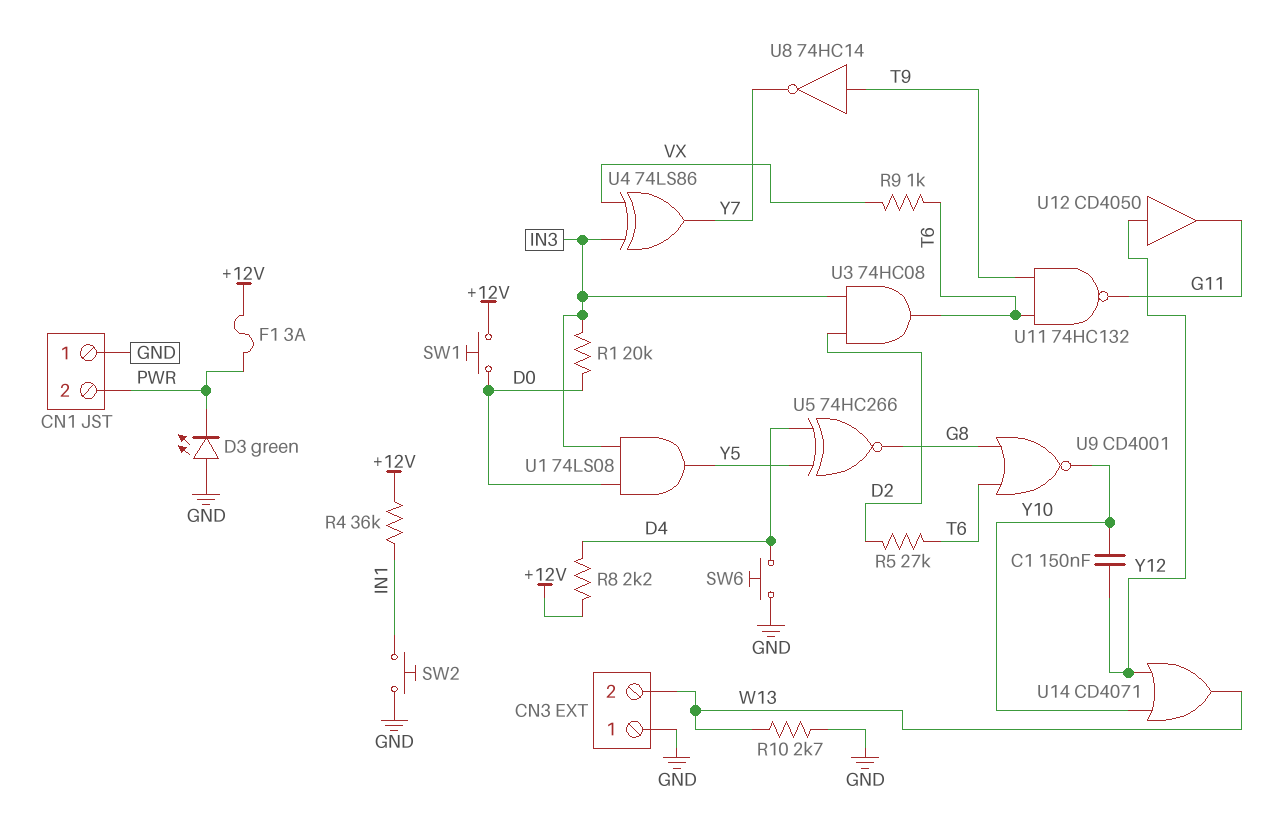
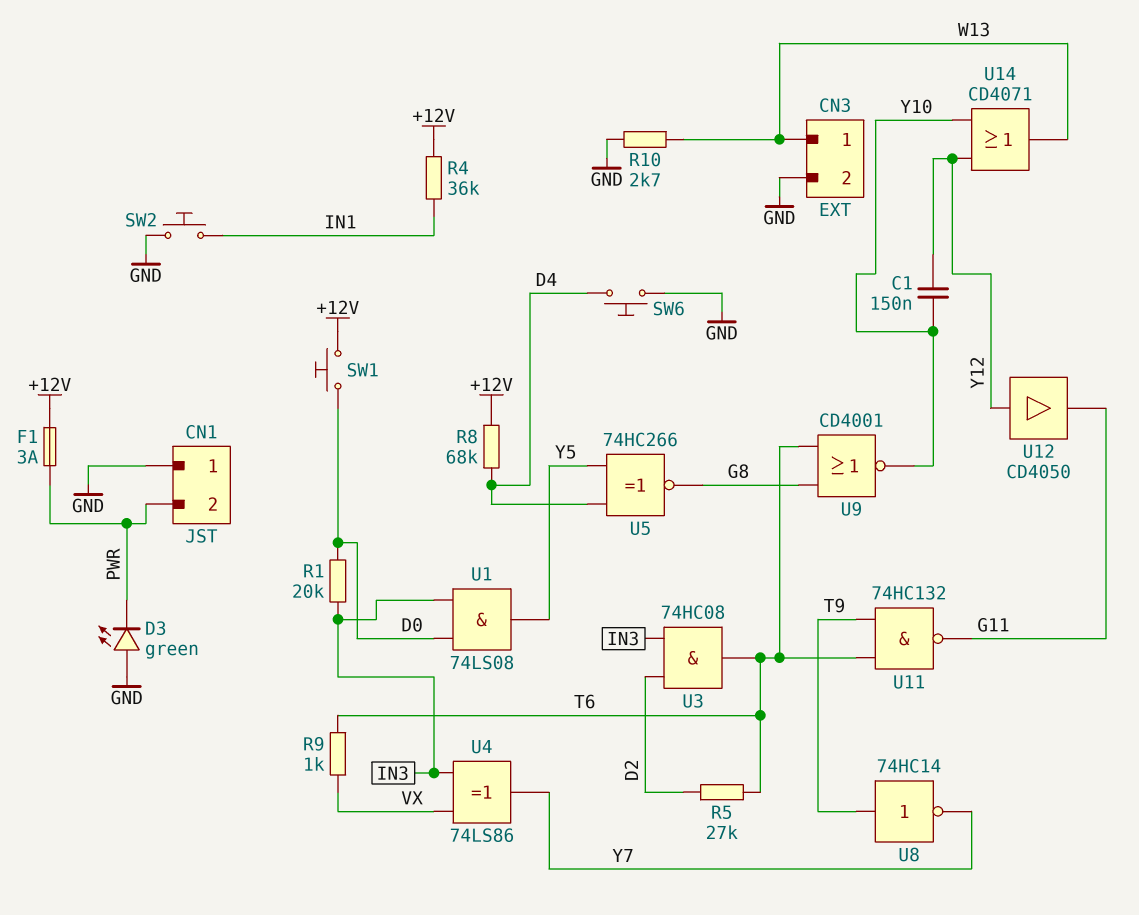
CN3 pin 1: GND -> W13
CN3 pin 2: W13 -> GND
R8: 2.2k (+12V, D4) -> 68k (+12V, D4)

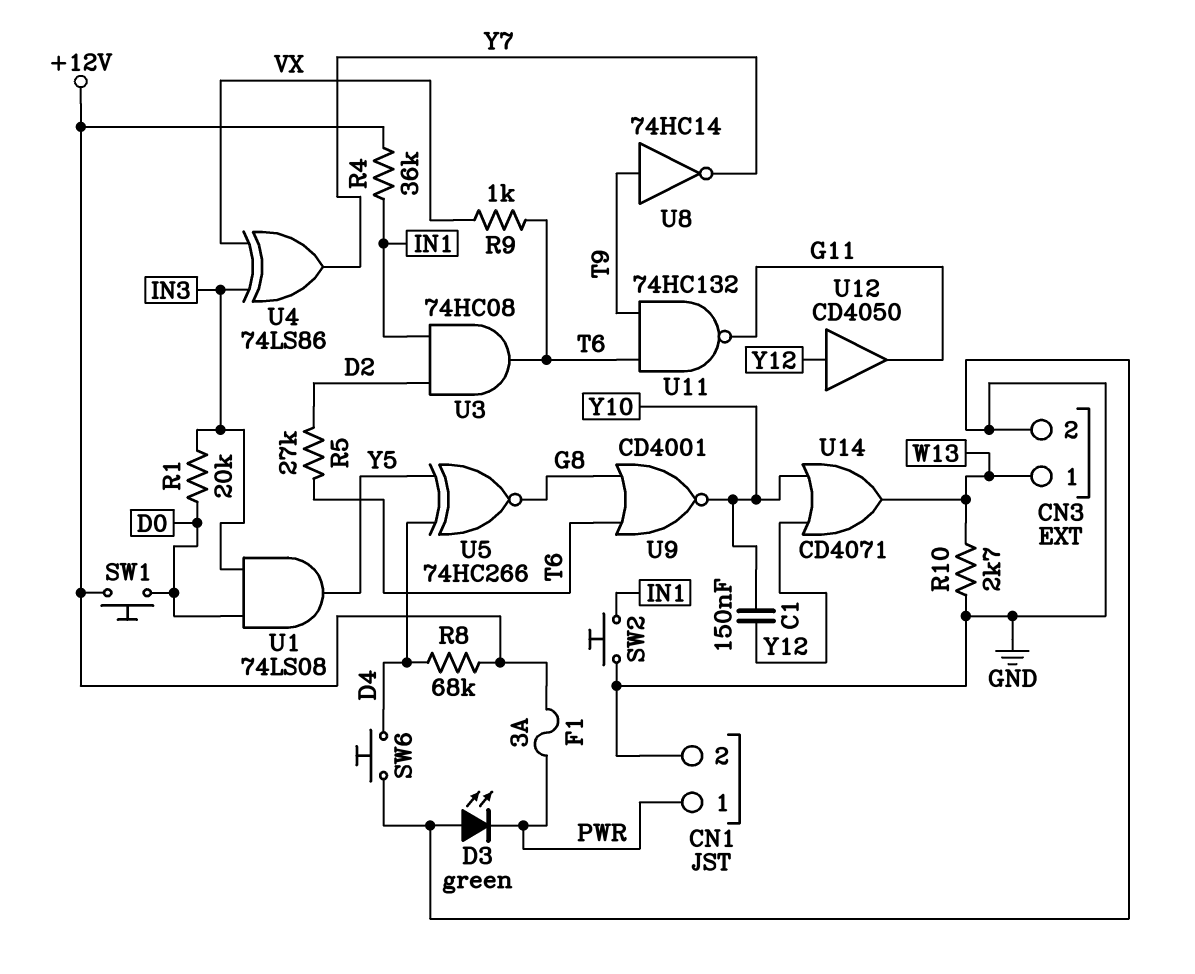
CN1 pin 1: GND -> PWR
CN1 pin 2: PWR -> GND
U3: AND 74HC08 (in D2, in IN3, out T6) -> AND 74HC08 (in D2, in IN1, out T6)

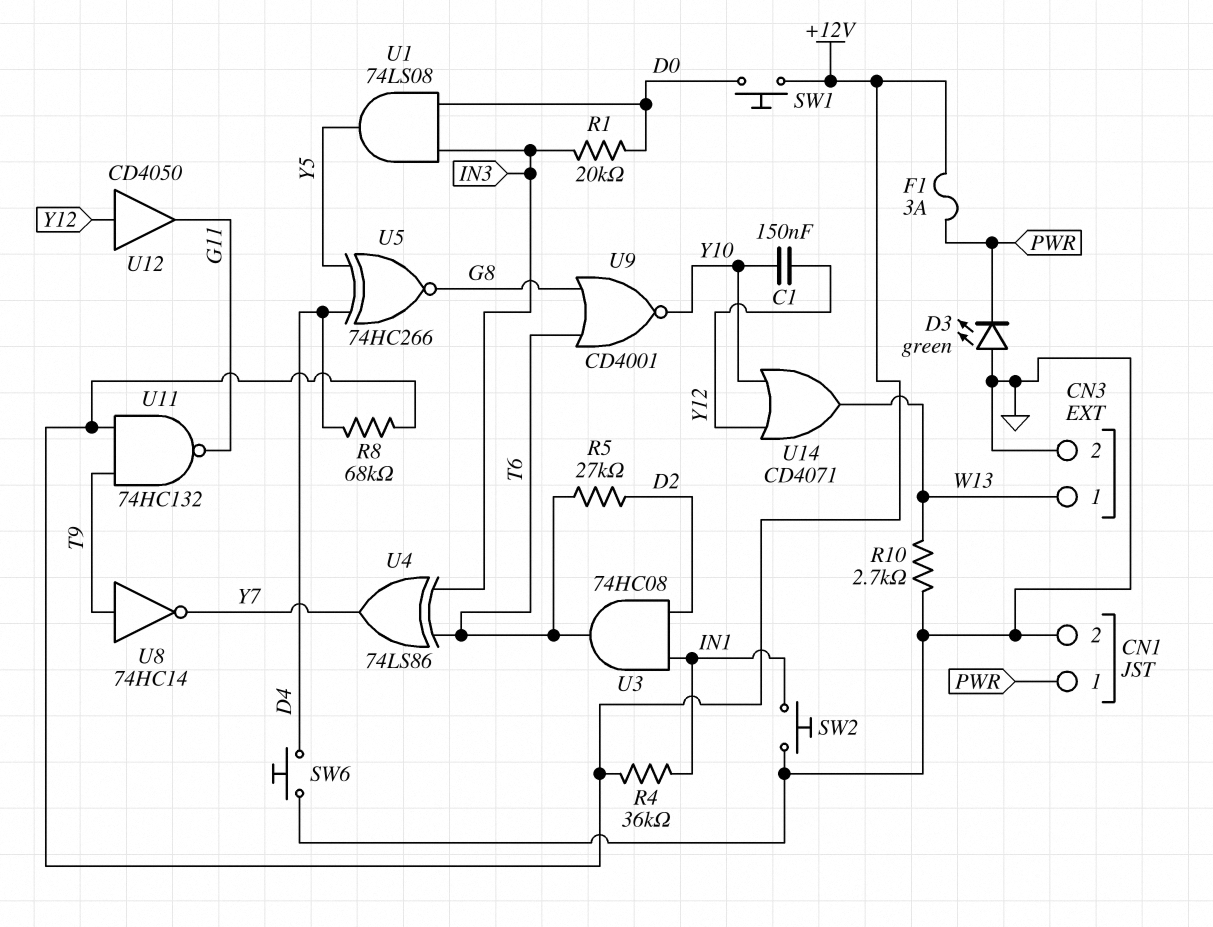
R9: 1k (T6, VX) -> none
U4: XOR 74LS86 (in IN3, in VX, out Y7) -> XOR 74LS86 (in IN3, in T6, out Y7)
U11: NAND 74HC132 (in T6, in T9, out G11) -> NAND 74HC132 (in +12V, in T9, out G11)

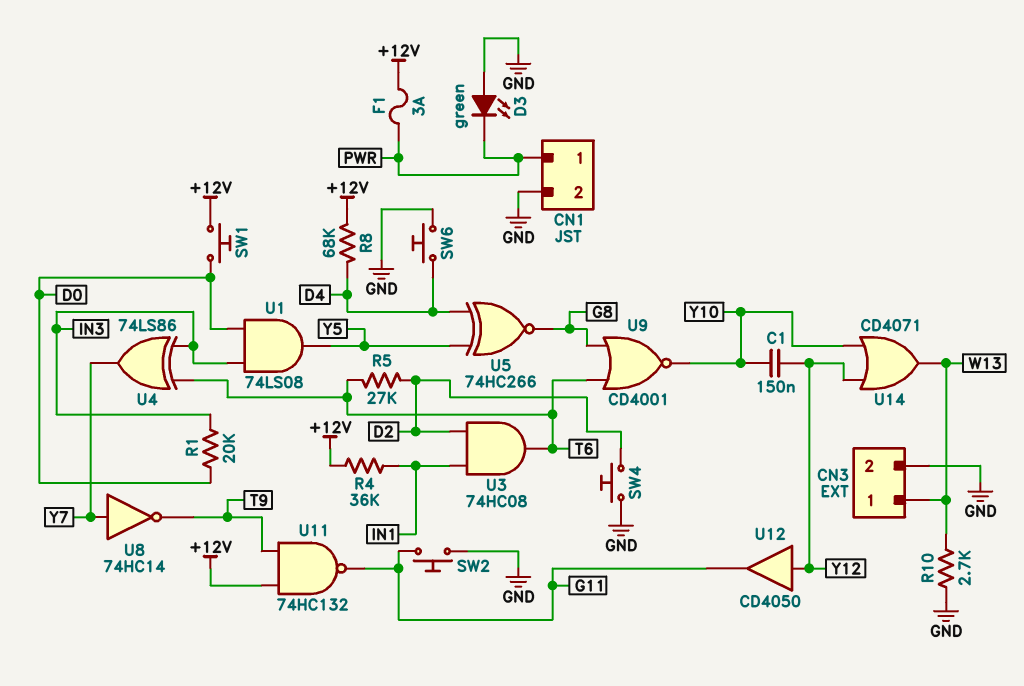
SW2: button (GND, IN1) -> button (G11, GND)
SW4: none -> button (D2, GND)
U8: NOT 74HC14 (in T9, out Y7) -> NOT 74HC14 (in Y7, out T9)

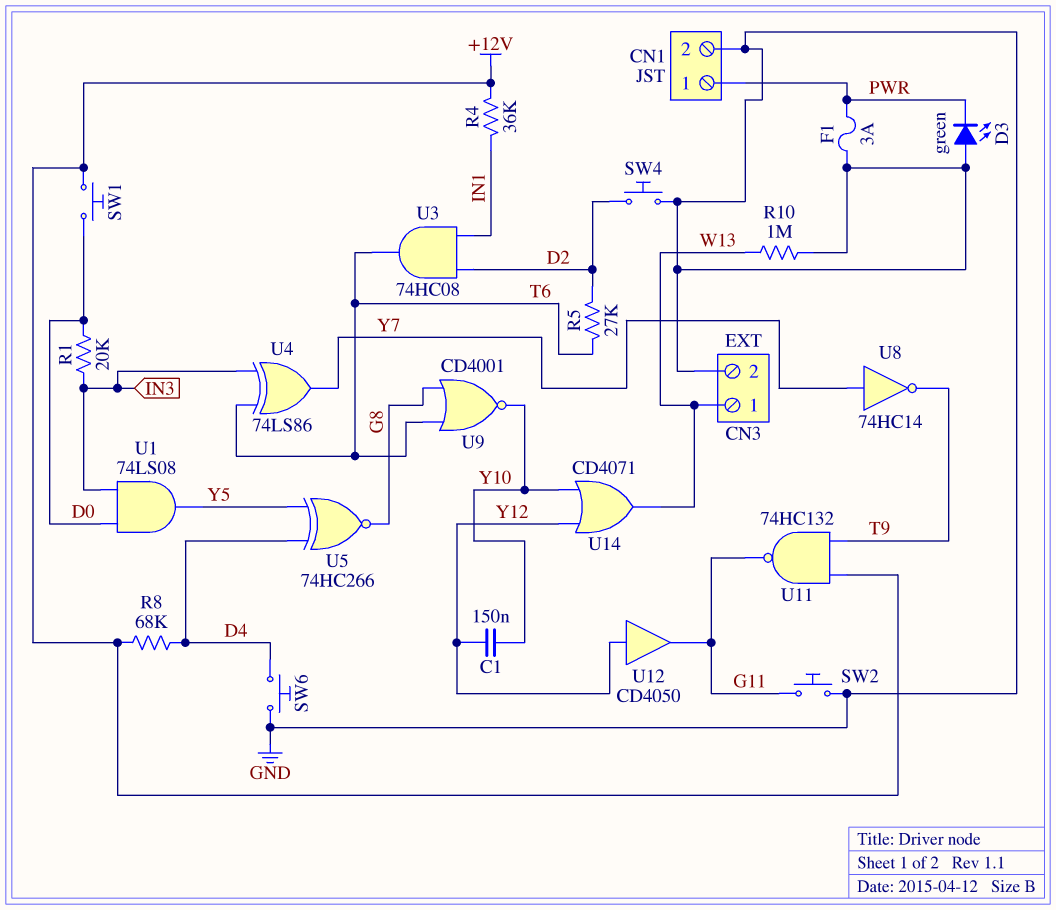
F1: 3A (+12V, PWR) -> 3A (GND, PWR)
R10: 2.7k (GND, W13) -> 1M (GND, W13)

